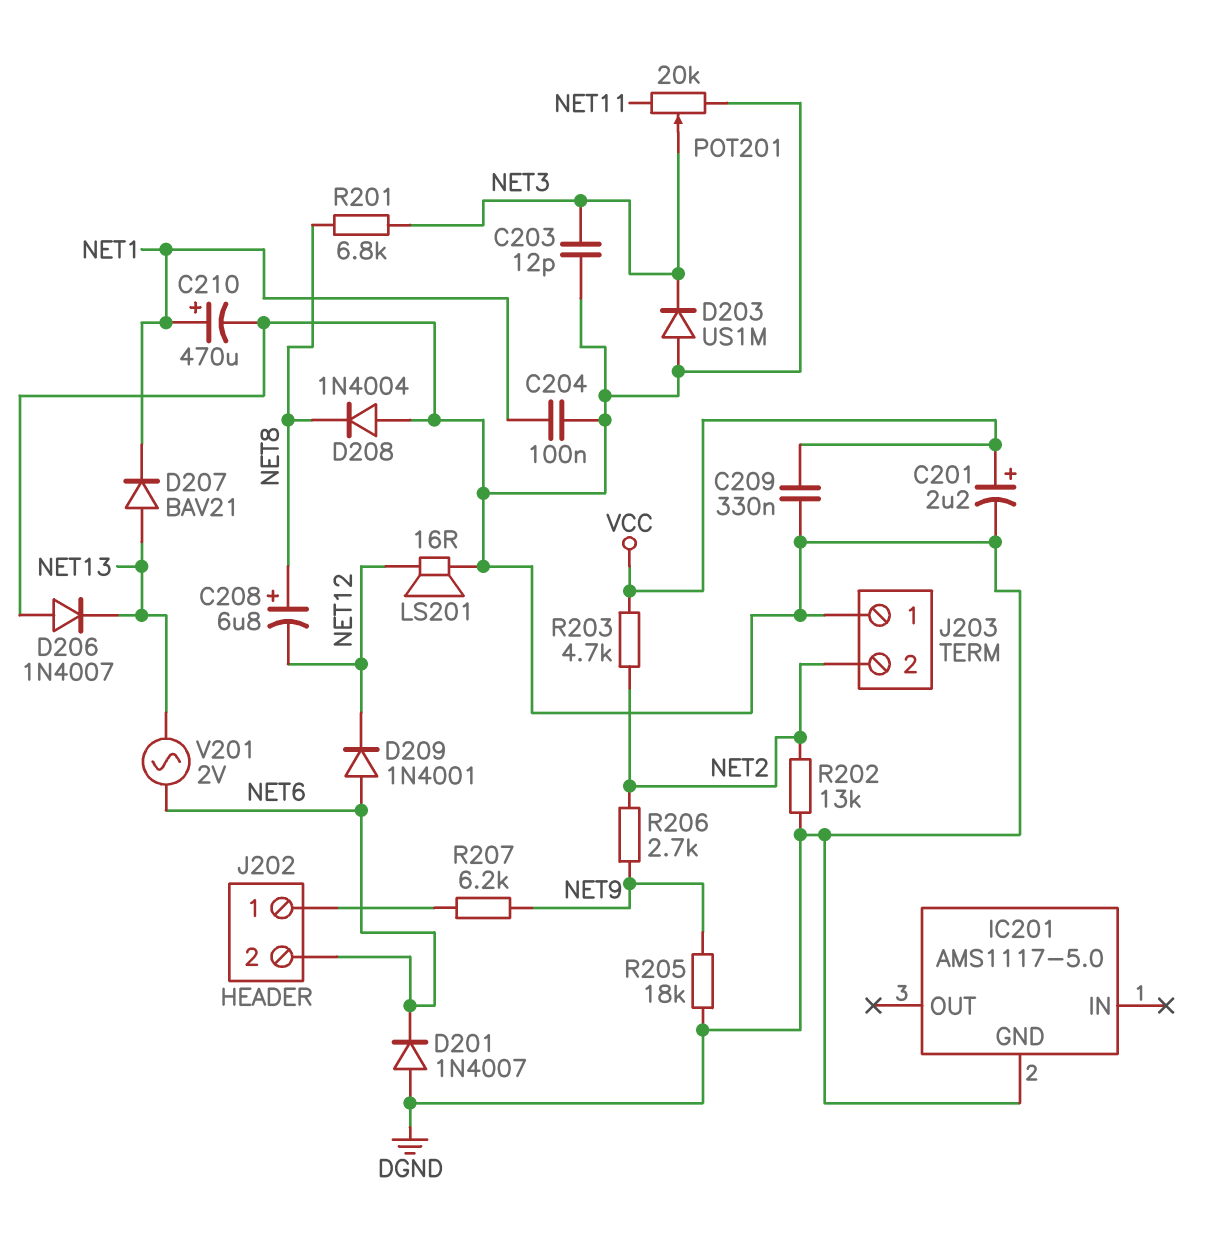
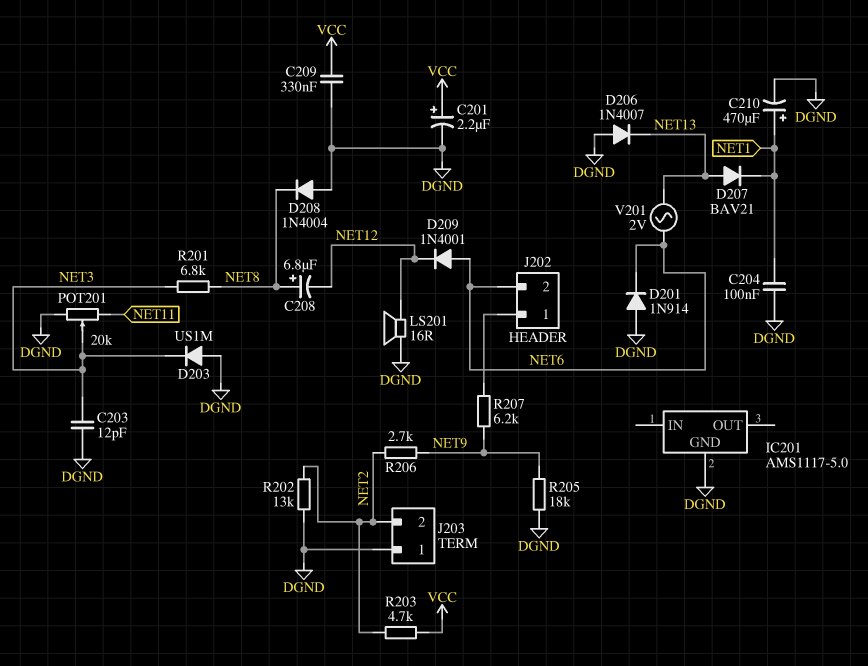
D201: diode 1N4007 (A DGND, K NET6) -> diode 1N914 (A DGND, K NET6)

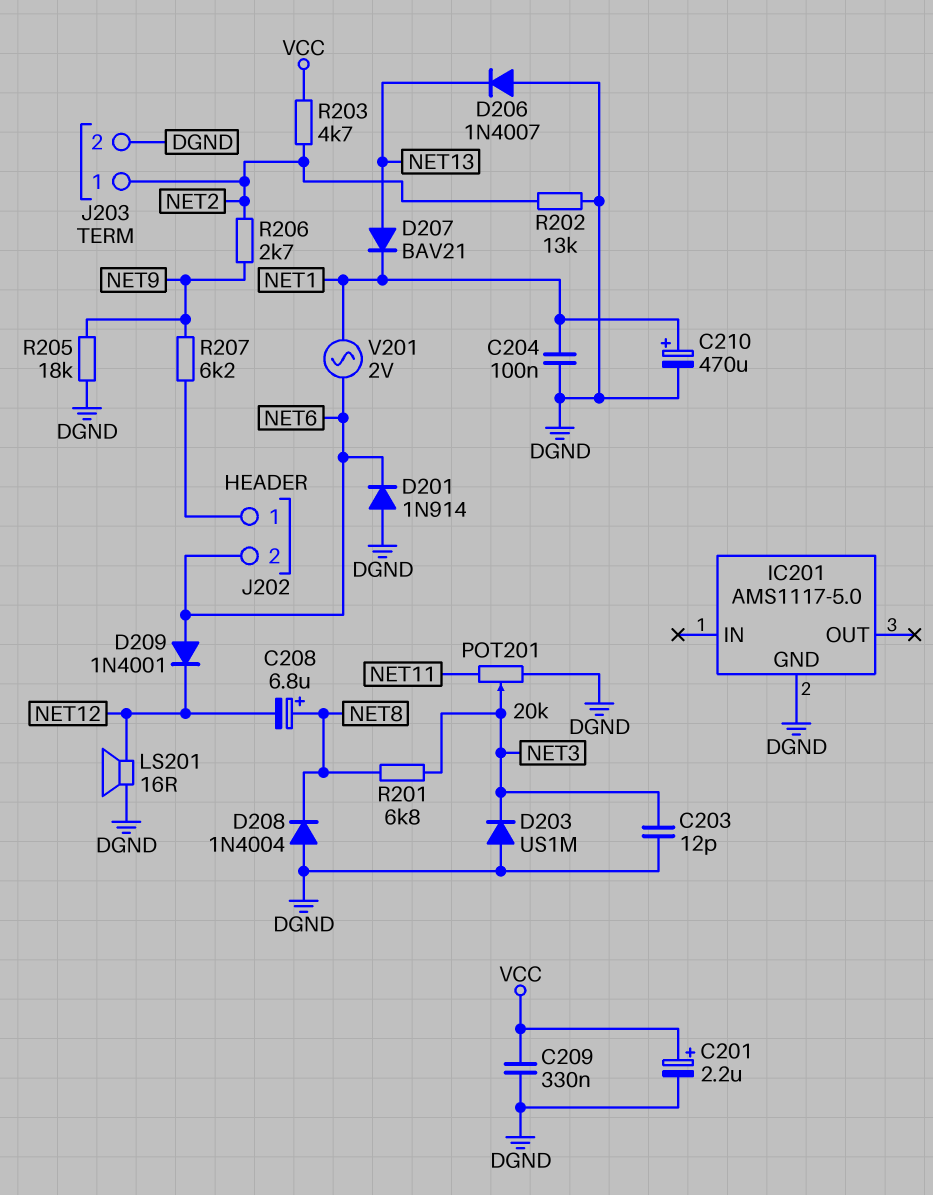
J203 pin 1: DGND -> NET2
J203 pin 2: NET2 -> DGND
V201: AC 2V (NET6, NET13) -> AC 2V (NET1, NET6)

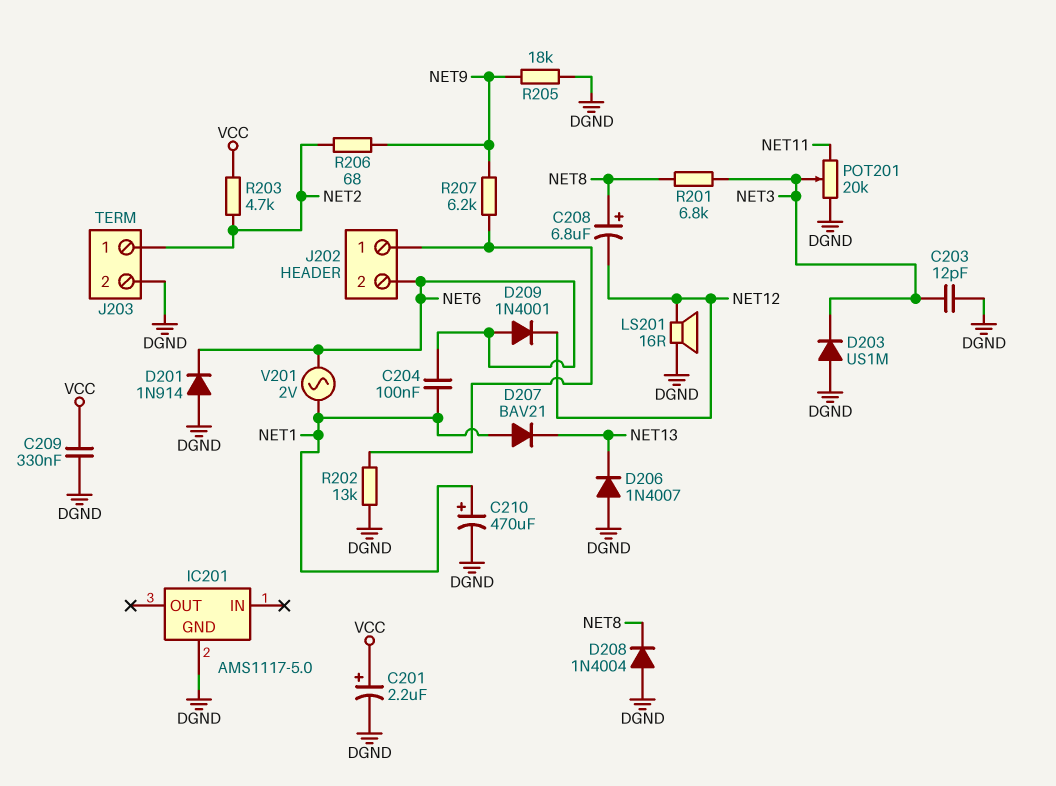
C204: 100nF (DGND, NET1) -> 100nF (NET1, NET6)
D207: diode BAV21 (A NET13, K NET1) -> diode BAV21 (A NET1, K NET13)
R202: 13k (DGND, NET2) -> 13k (DGND, J202/1)
R206: 2.7k (NET2, NET9) -> 68 (NET2, NET9)

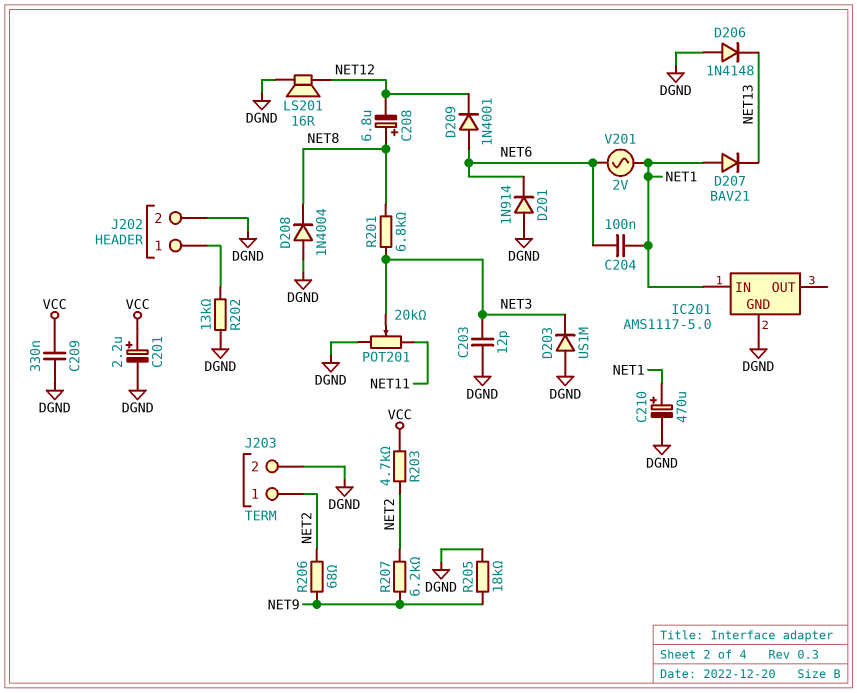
D206: diode 1N4007 (A DGND, K NET13) -> diode 1N4148 (A DGND, K NET13)
IC201 pin IN: none -> NET1
J202 pin 2: NET6 -> DGND
R207: 6.2k (J202/1, NET9) -> 6.2k (NET2, NET9)

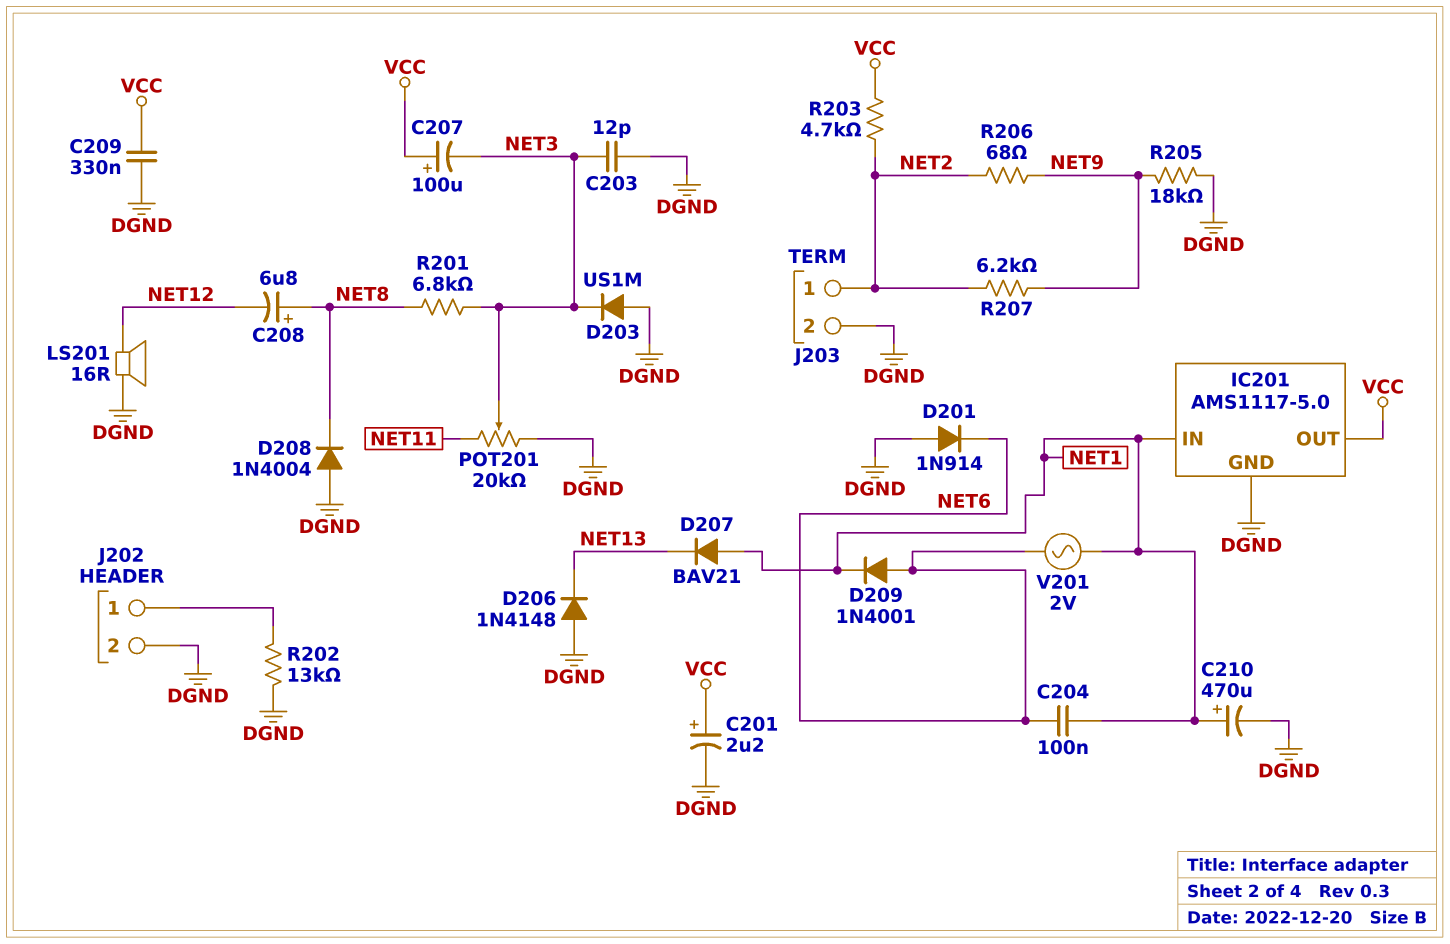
C207: none -> 100uF (plus VCC, minus NET3)
D209: diode 1N4001 (A NET6, K NET12) -> diode 1N4001 (A NET6, K NET1)
IC201 pin OUT: none -> VCC

